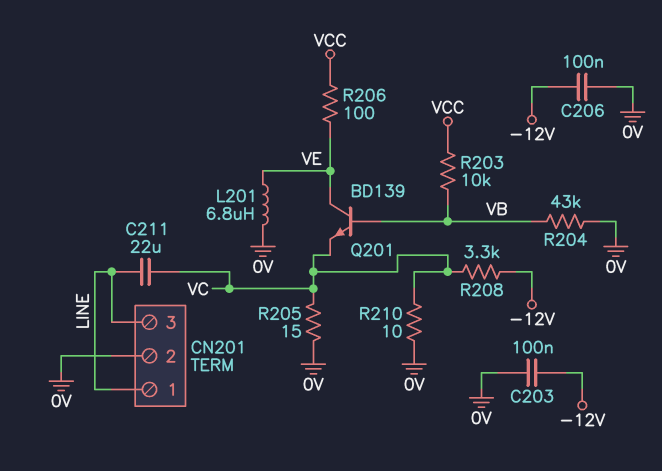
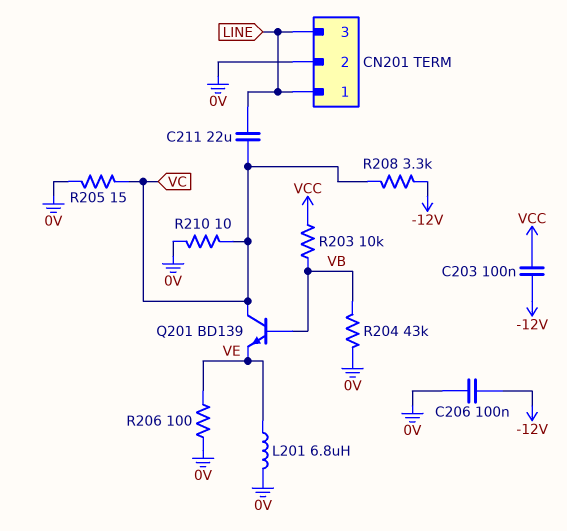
C203: 100nF (-12V, 0V) -> 100nF (-12V, VCC)
Q201: NPN BD139 (B VB, C VE, E VC) -> NPN BD139 (B VB, C VC, E VE)
R206: 100 (VCC, VE) -> 100 (0V, VE)

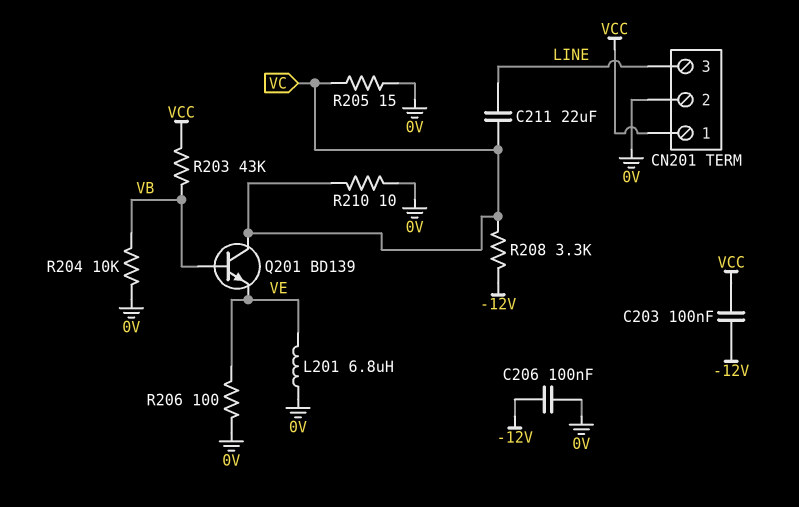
CN201 pin 1: LINE -> VCC
R203: 10k (VB, VCC) -> 43k (VB, VCC)
R204: 43k (0V, VB) -> 10k (0V, VB)

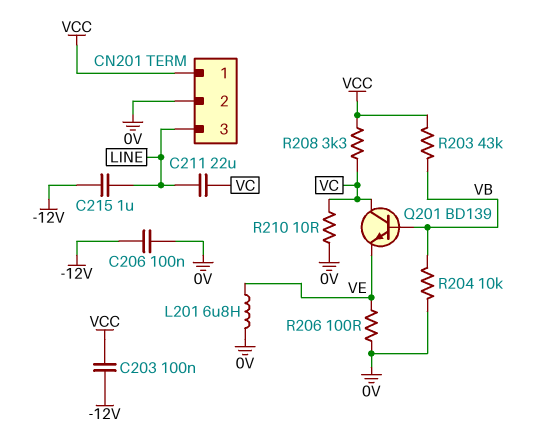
C215: none -> 1uF (-12V, LINE)
R205: 15 (0V, VC) -> none
R208: 3.3k (-12V, VC) -> 3.3k (VC, VCC)

